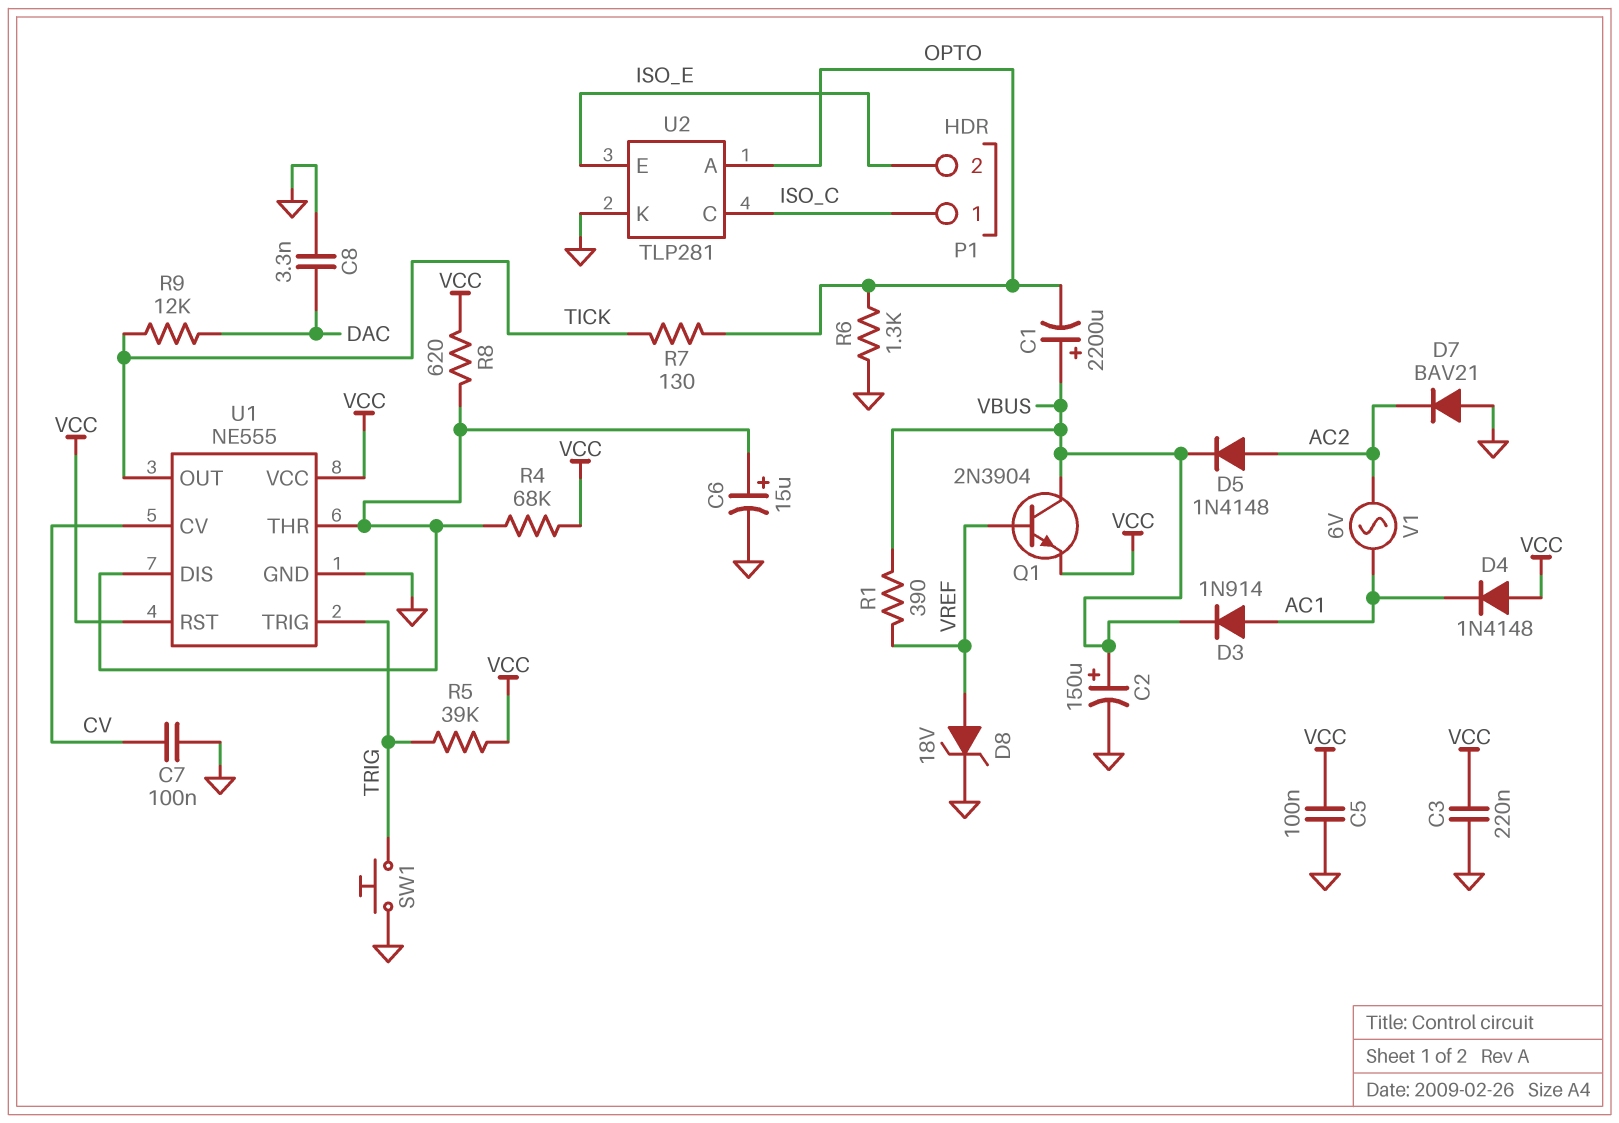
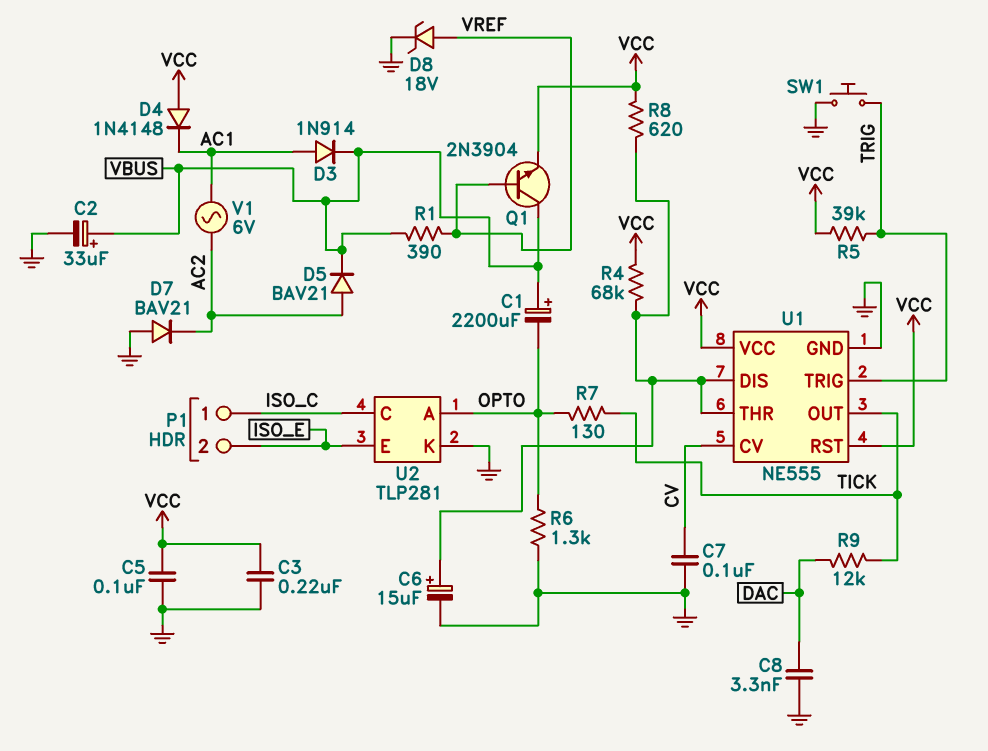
C2: 150uF (plus VBUS, minus GND) -> 33uF (plus VBUS, minus GND)
D5: diode 1N4148 (A AC2, K VBUS) -> diode BAV21 (A AC2, K VBUS)

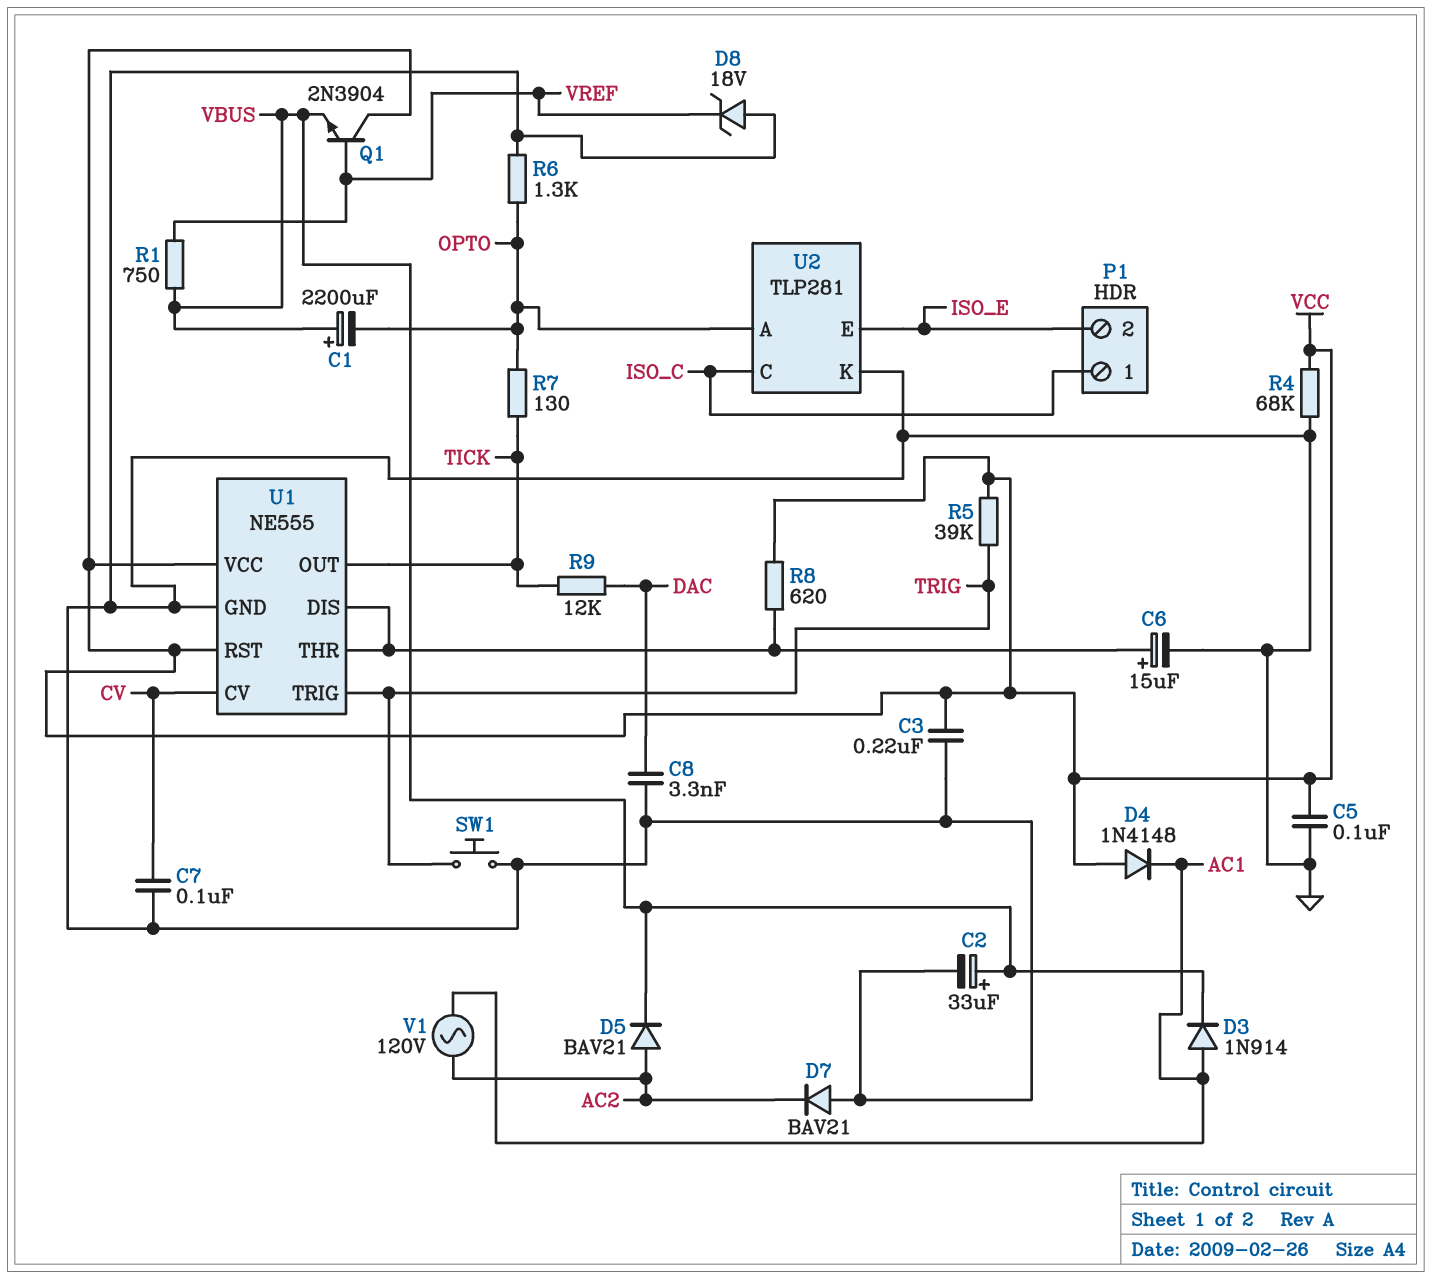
D8: zener 18V (A VREF, K GND) -> zener 18V (A GND, K VREF)
Q1: NPN 2N3904 (B VREF, C VBUS, E VCC) -> NPN 2N3904 (B VREF, C VCC, E VBUS)
R1: 390 (VBUS, VREF) -> 750 (VBUS, VREF)
R4: 68k (U1/DIS, VCC) -> 68k (GND, VCC)
V1: AC 6V (AC1, AC2) -> AC 120V (AC1, AC2)

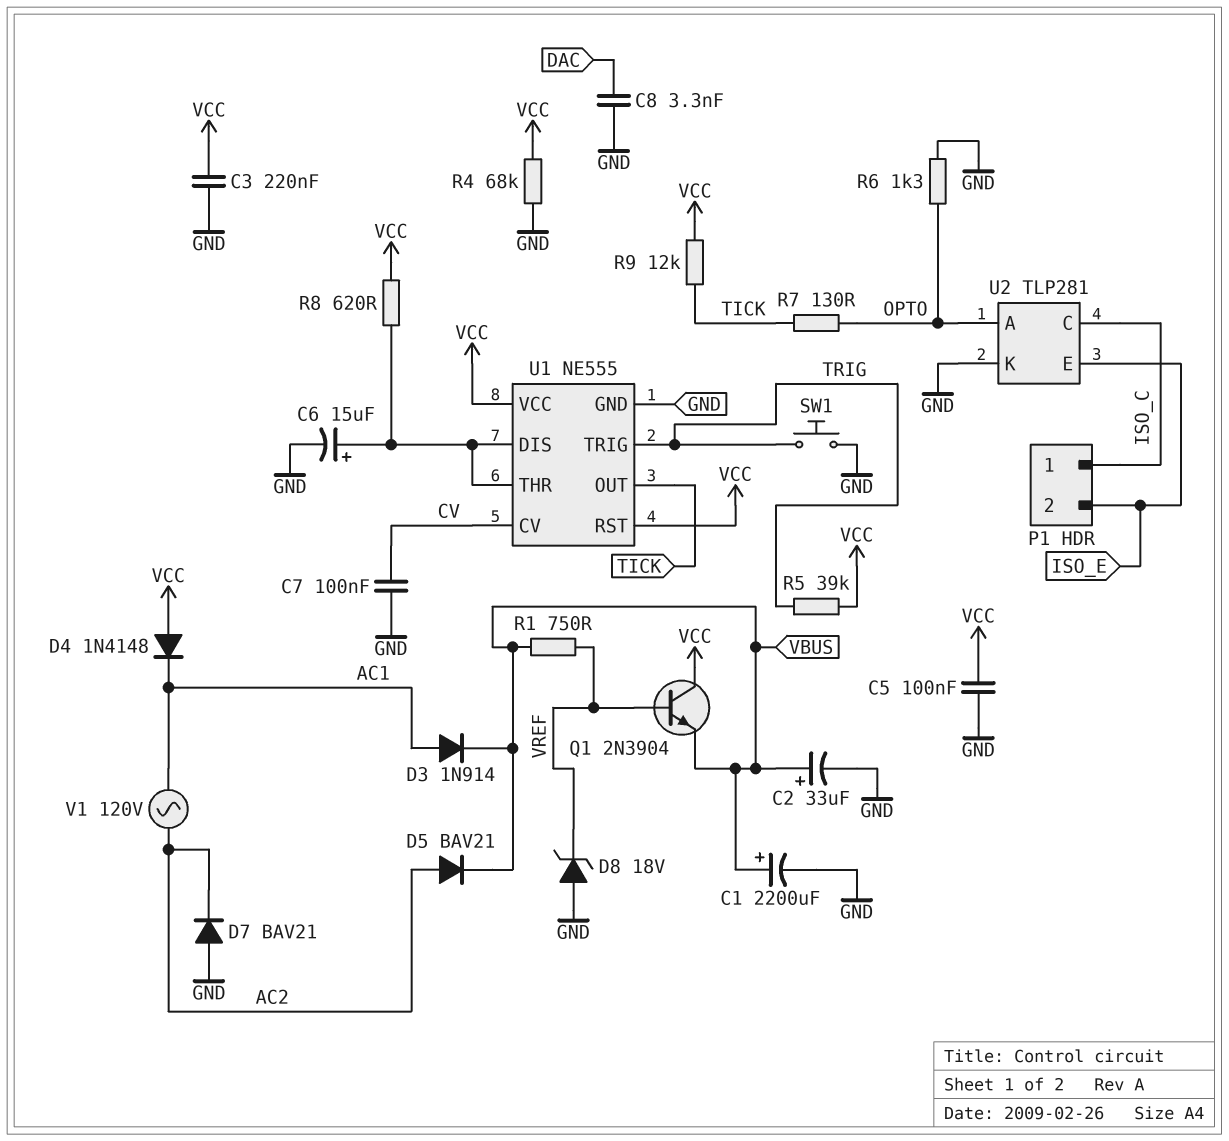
C1: 2200uF (plus VBUS, minus OPTO) -> 2200uF (plus VBUS, minus GND)
R9: 12k (DAC, TICK) -> 12k (TICK, VCC)

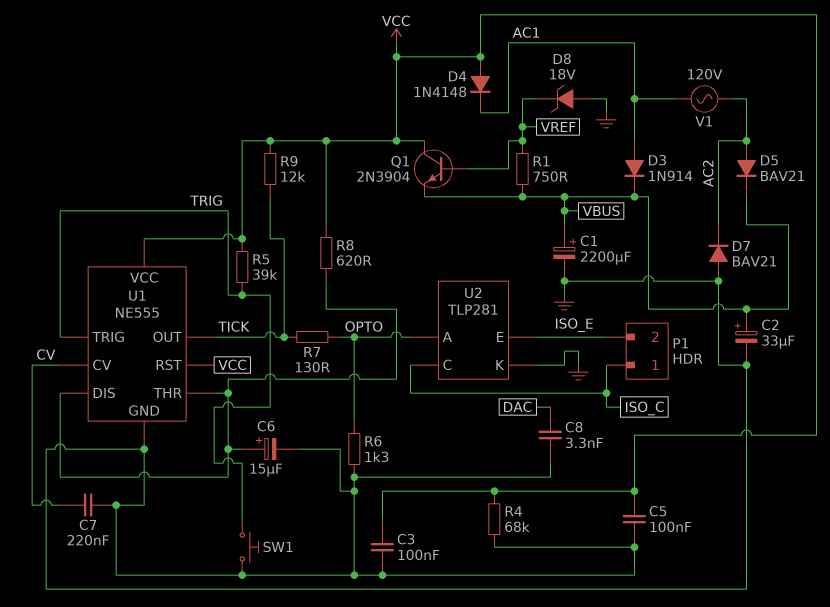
C3: 220nF (GND, VCC) -> 100nF (GND, VCC)
C7: 100nF (CV, GND) -> 220nF (CV, GND)

